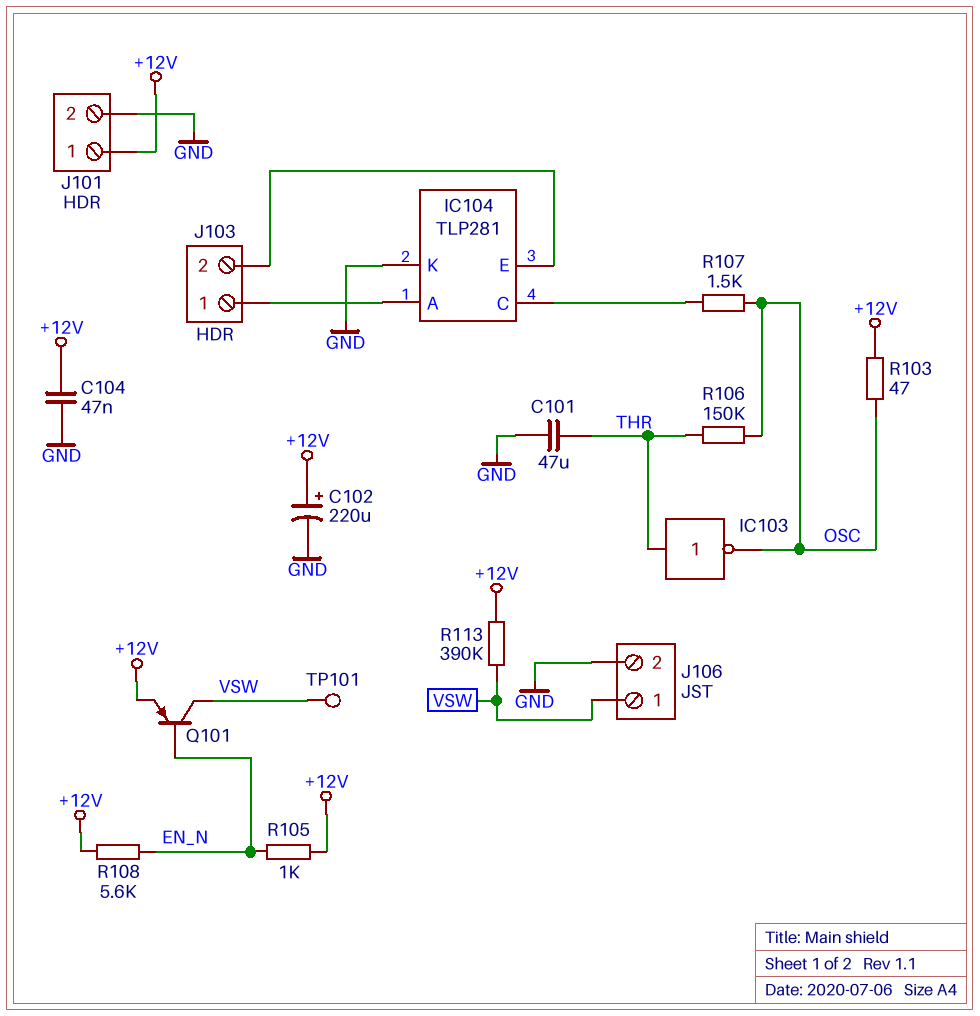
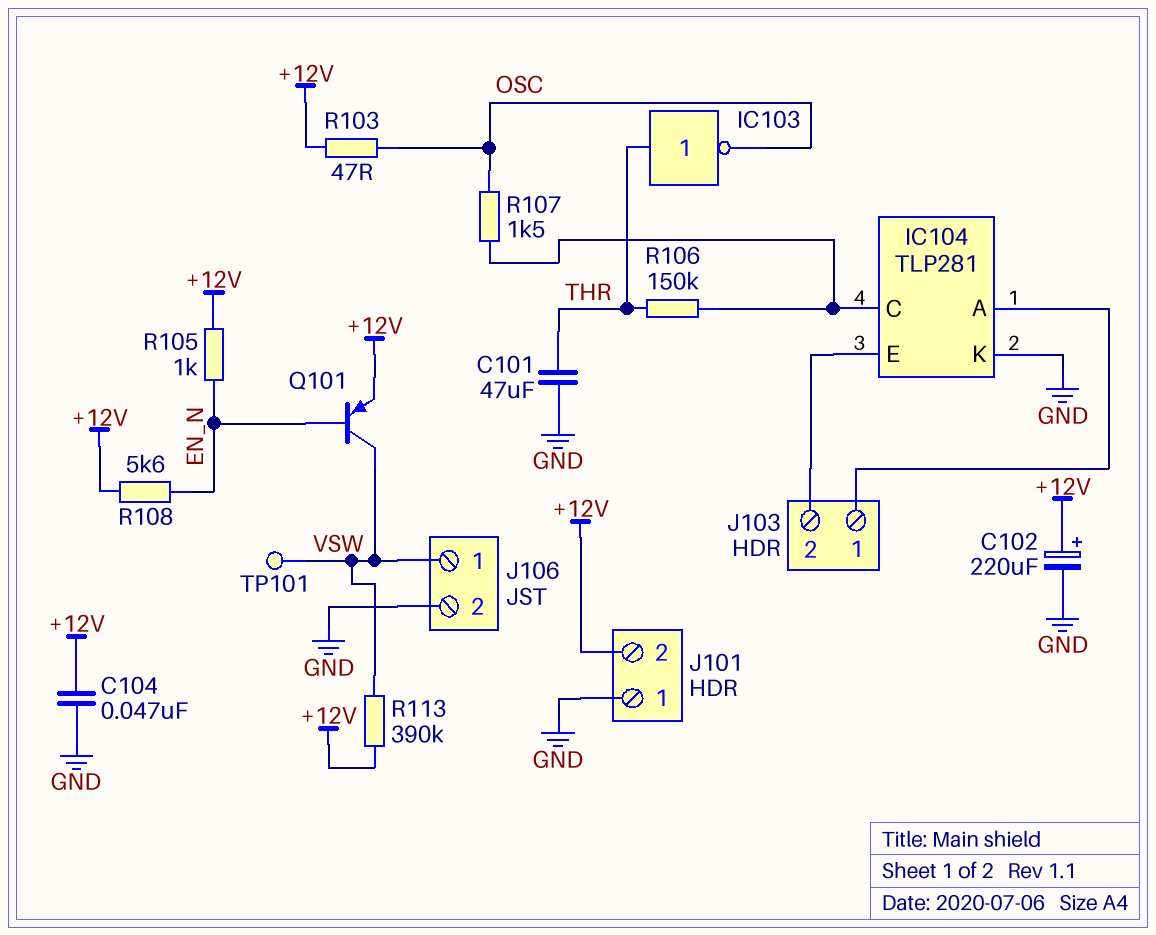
J101 pin 1: +12V -> GND
J101 pin 2: GND -> +12V
R106: 150k (OSC, THR) -> 150k (IC104/C, THR)

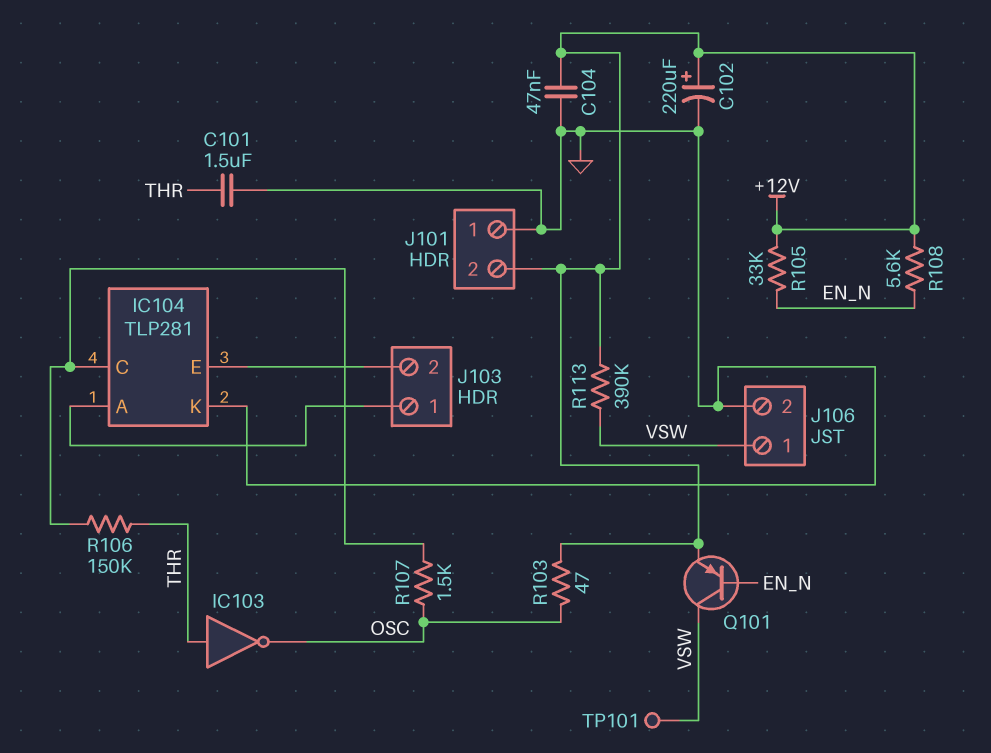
C101: 47uF (GND, THR) -> 1.5uF (GND, THR)
R105: 1k (+12V, EN_N) -> 33k (+12V, EN_N)

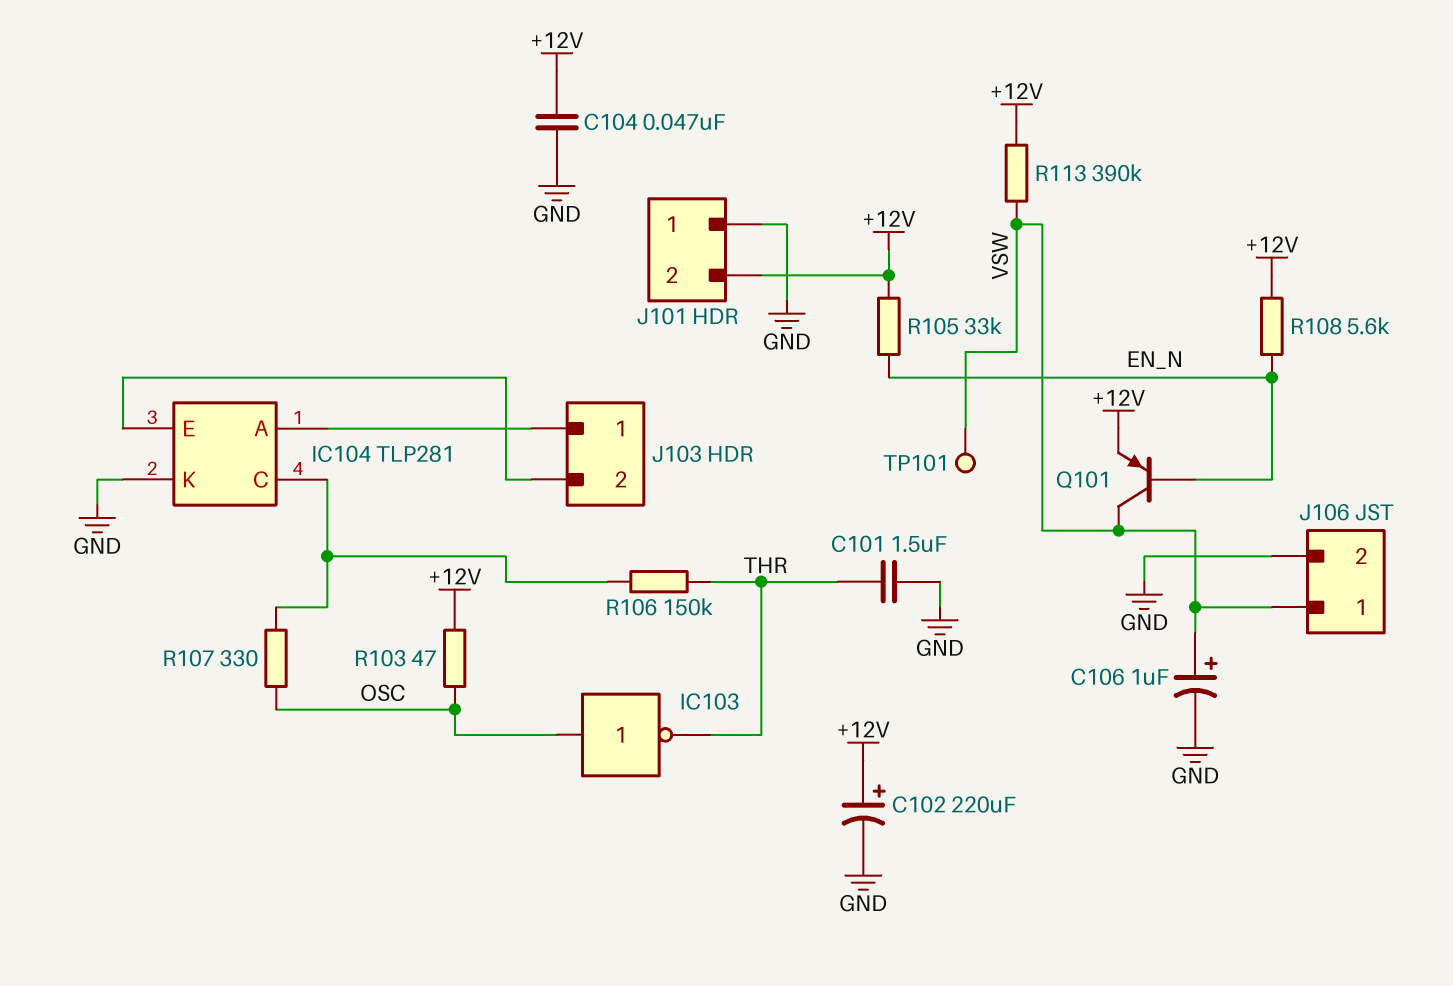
C106: none -> 1uF (plus VSW, minus GND)
IC103: NOT (in THR, out OSC) -> NOT (in OSC, out THR)
R107: 1.5k (IC104/C, OSC) -> 330 (IC104/C, OSC)

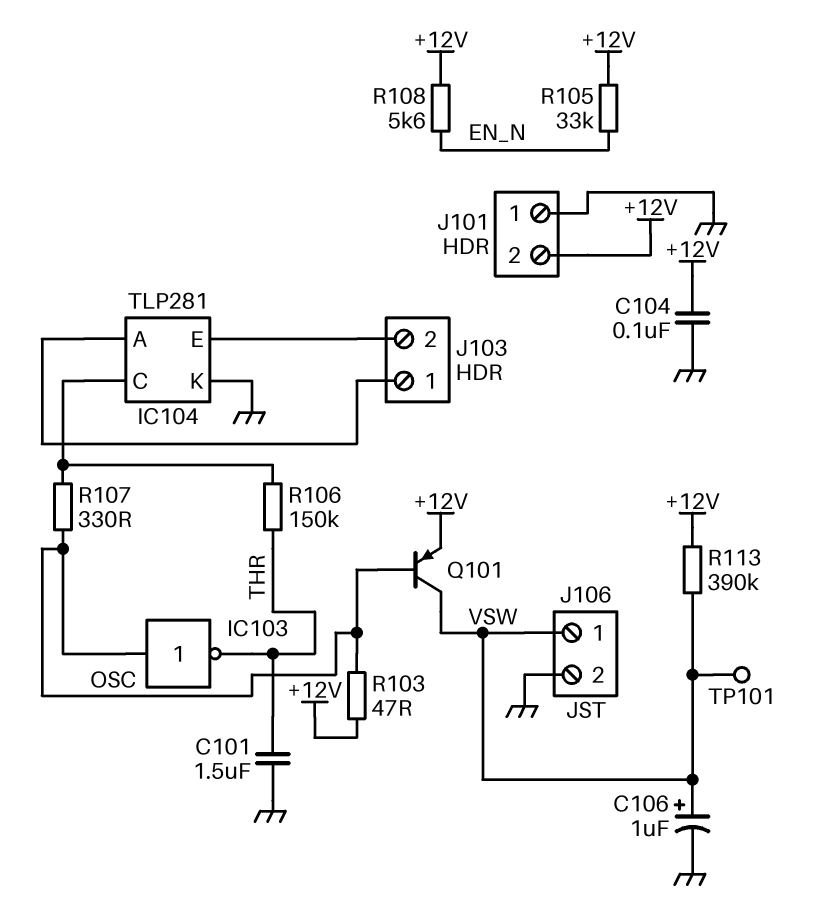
C102: 220uF (plus +12V, minus GND) -> none
C104: 47nF (+12V, GND) -> 100nF (+12V, GND)
Q101: PNP (B EN_N, C VSW, E +12V) -> PNP (B OSC, C VSW, E +12V)

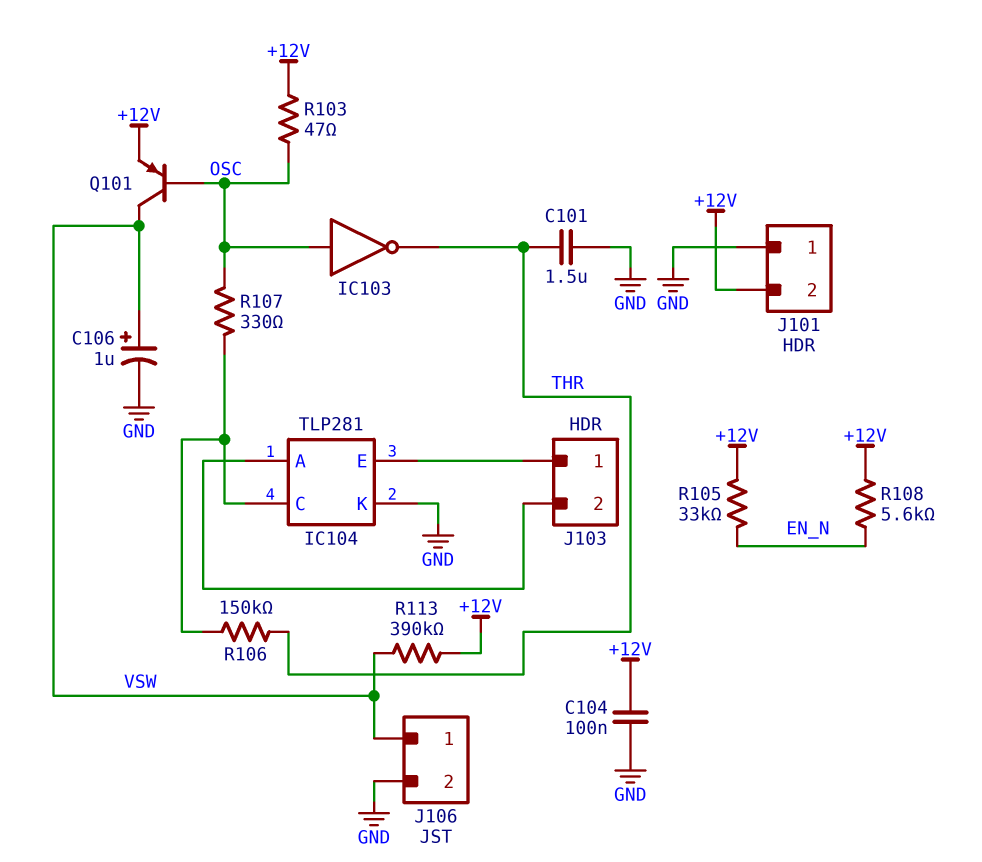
J103 pin 1: IC104/A -> IC104/E
J103 pin 2: IC104/E -> IC104/A
TP101: test point (VSW) -> none

